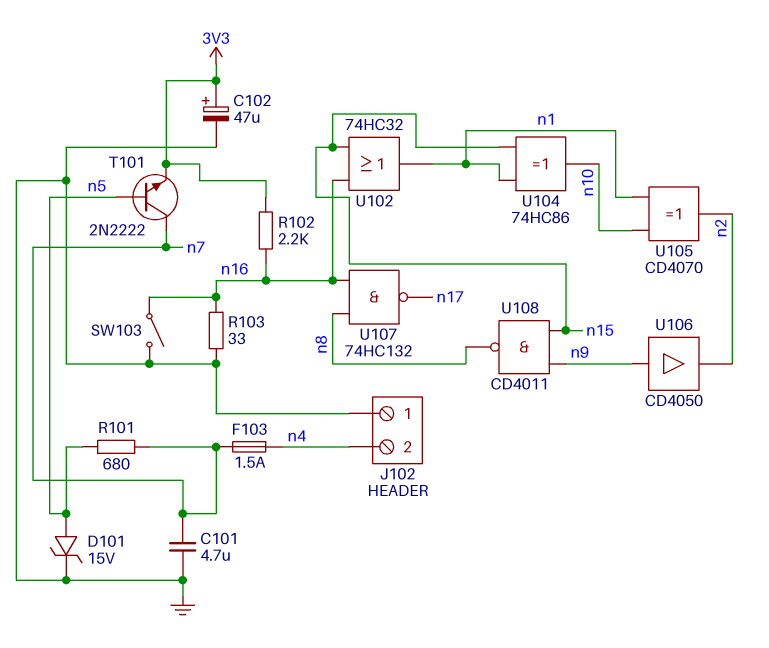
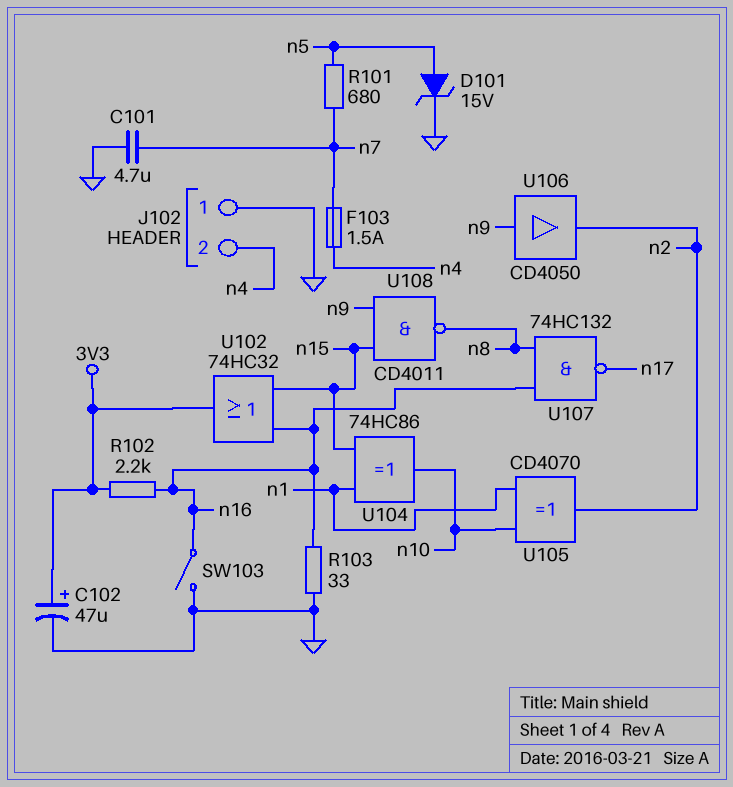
T101: NPN 2N2222 (B n5, C n7, E 3V3) -> none
U102: OR 74HC32 (in n15, in n16, out n1) -> OR 74HC32 (in n15, in n16, out 3V3)

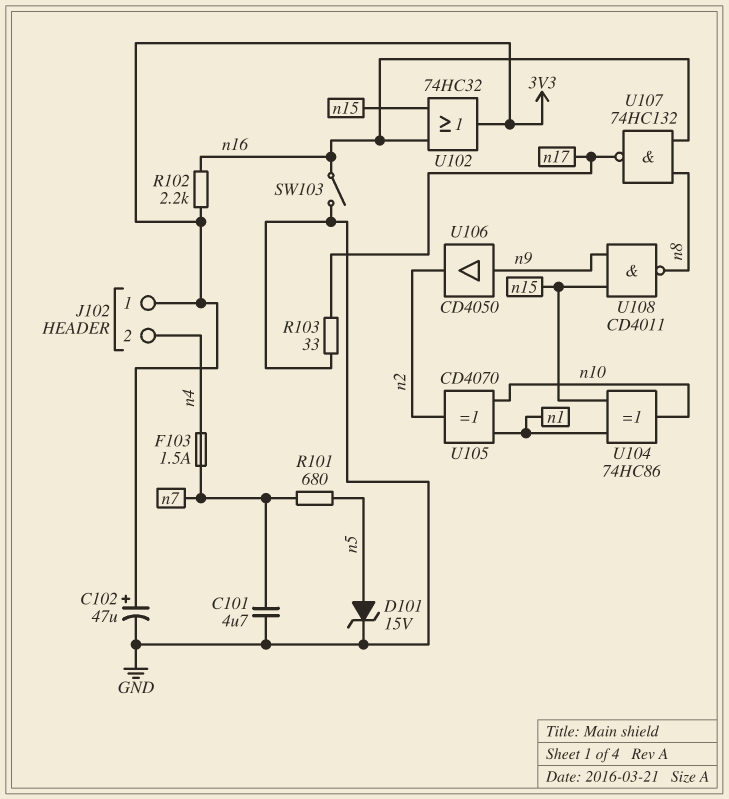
J102 pin 1: GND -> 3V3
R103: 33 (GND, n16) -> 33 (GND, n17)

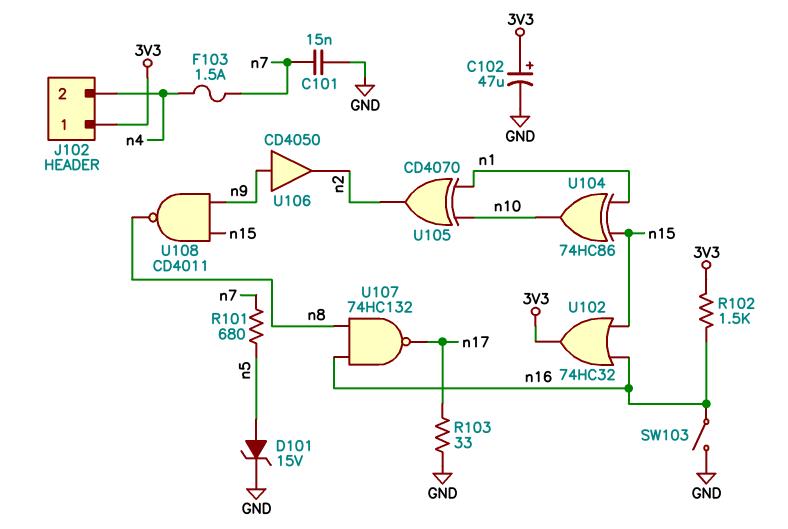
C101: 4.7uF (GND, n7) -> 15nF (GND, n7)
R102: 2.2k (3V3, n16) -> 1.5k (3V3, n16)

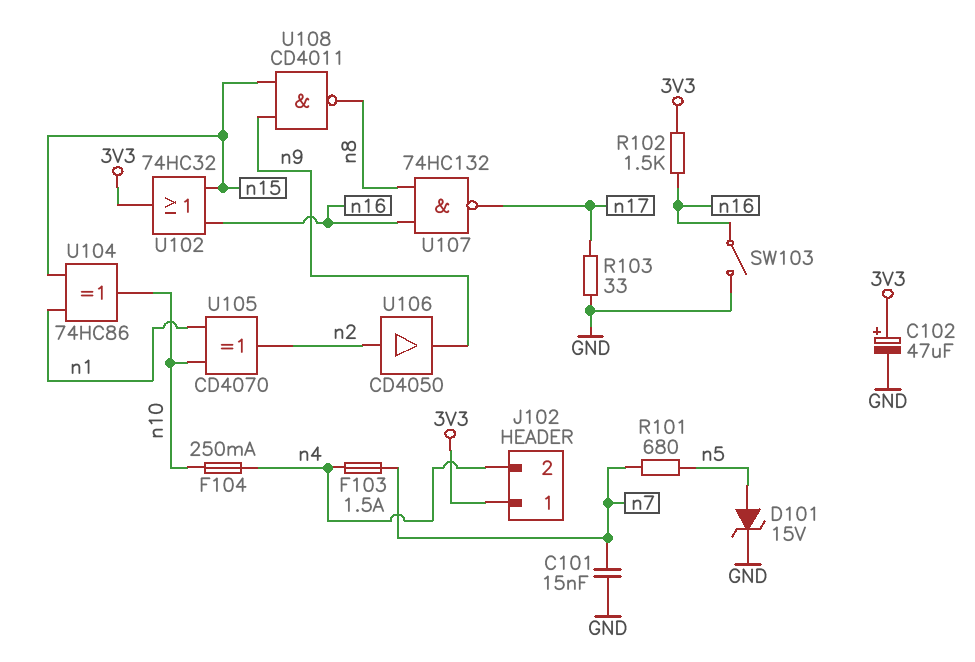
F104: none -> 250mA (n4, n10)
U106: buffer CD4050 (in n9, out n2) -> buffer CD4050 (in n2, out n9)

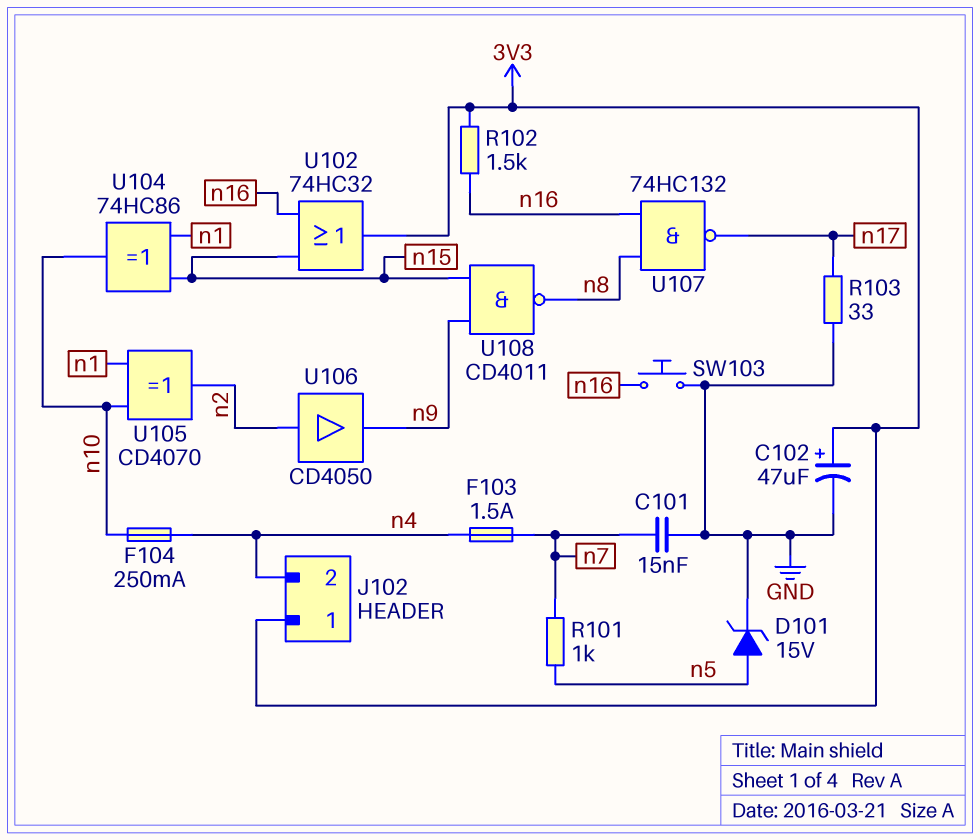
R101: 680 (n5, n7) -> 1k (n5, n7)
SW103: switch (GND, n16) -> button (GND, n16)

